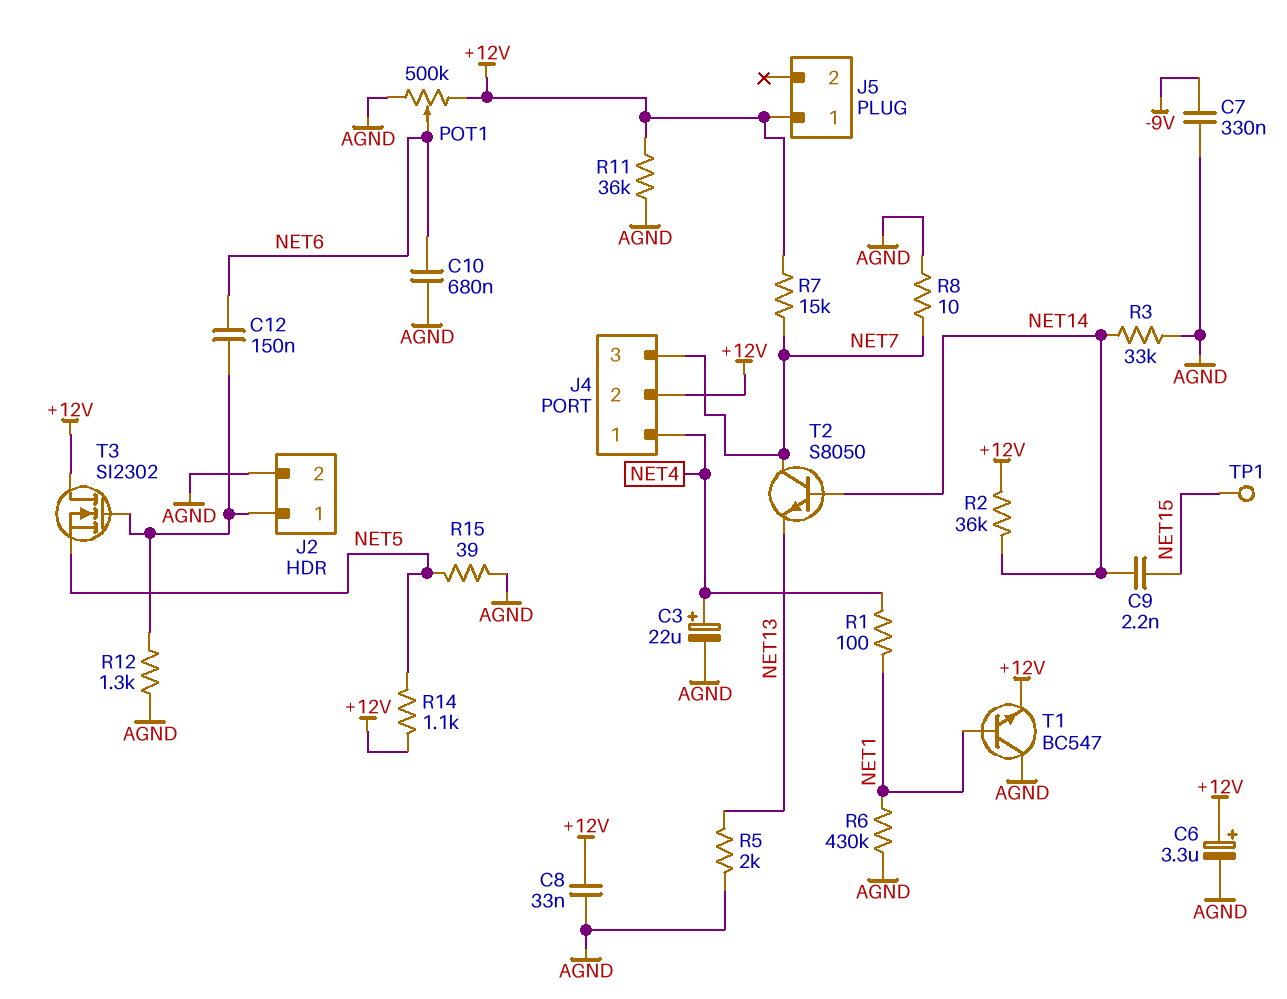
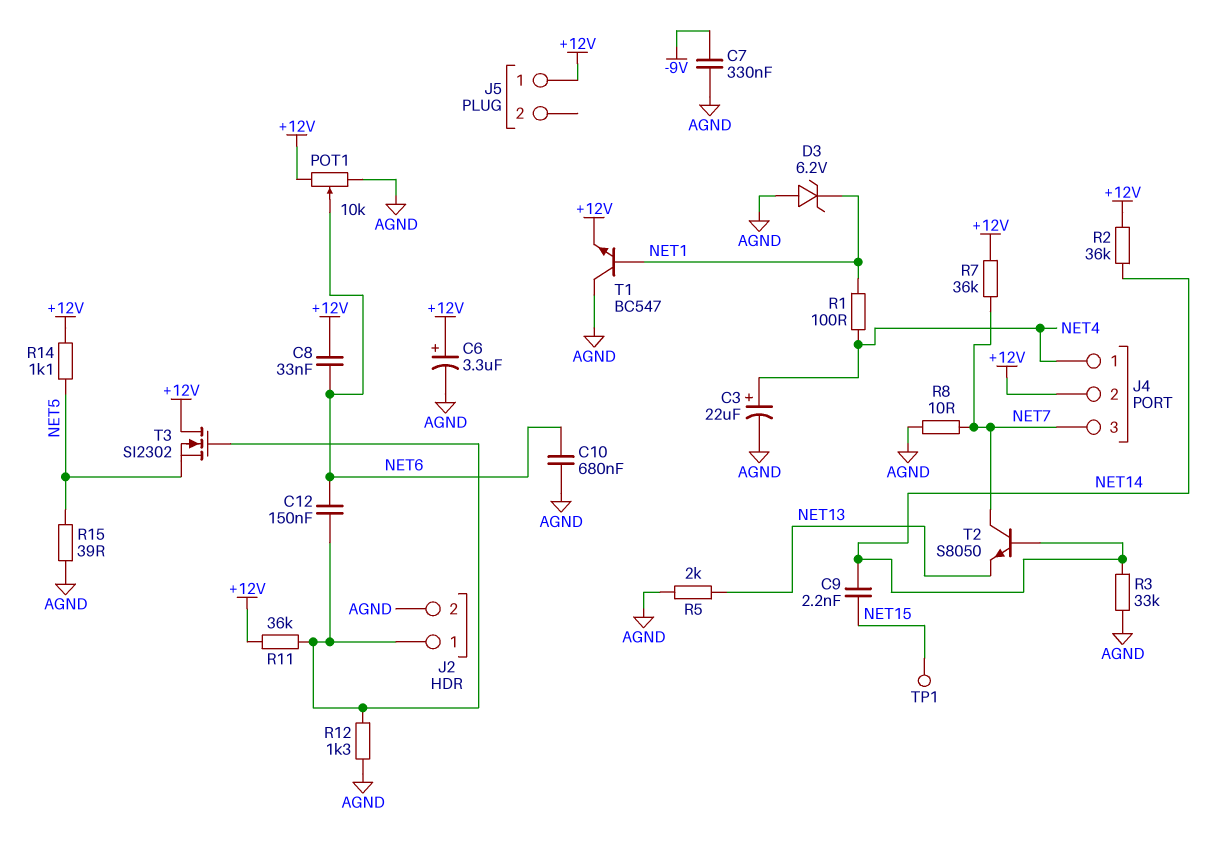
C8: 33nF (+12V, AGND) -> 33nF (+12V, NET6)
D3: none -> zener 6.2V (A AGND, K NET1)
POT1: 500k (+12V, AGND, wiper NET6) -> 10k (+12V, AGND, wiper NET6)
R6: 430k (AGND, NET1) -> none
R7: 15k (+12V, NET7) -> 36k (+12V, NET7)
R11: 36k (+12V, AGND) -> 36k (+12V, J2/1)

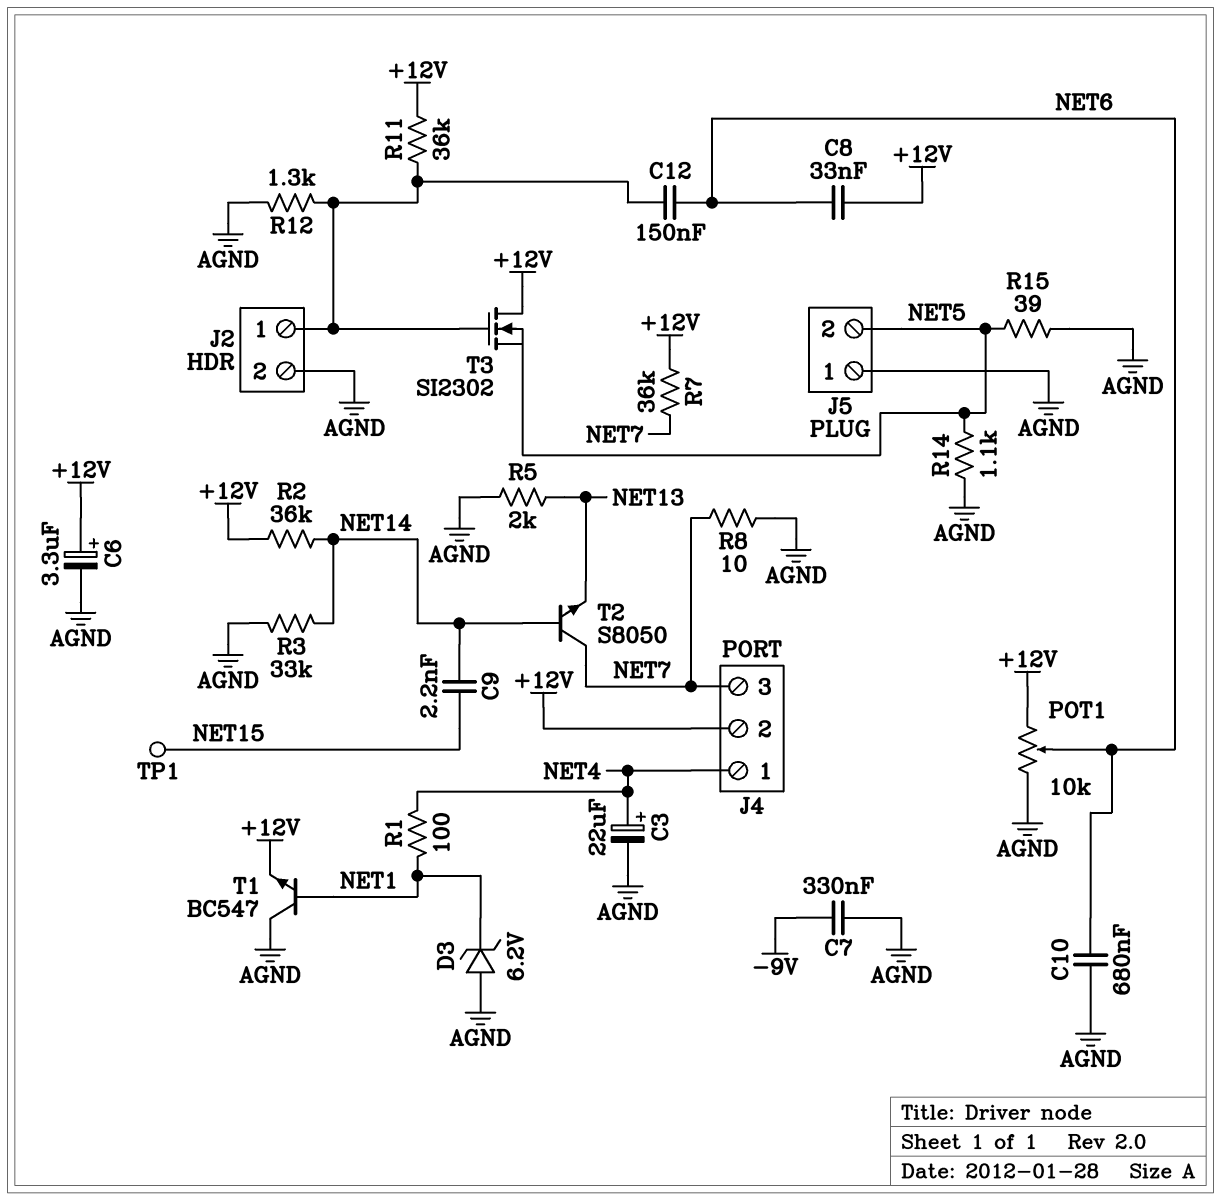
J5 pin 1: +12V -> AGND
J5 pin 2: none -> NET5
R14: 1.1k (+12V, NET5) -> 1.1k (AGND, NET5)

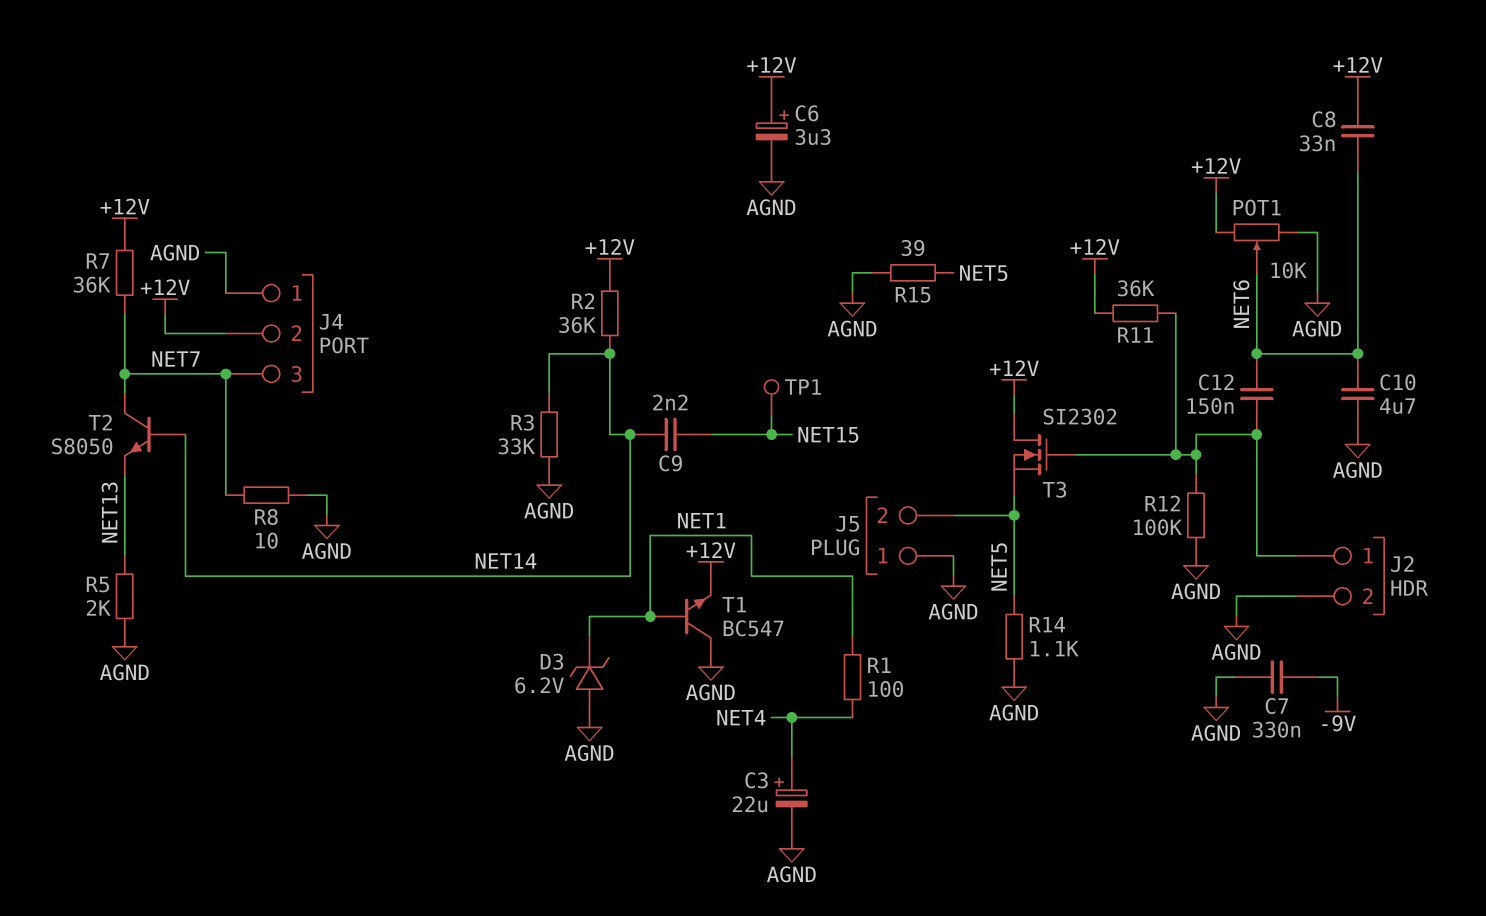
C10: 680nF (AGND, NET6) -> 4.7uF (AGND, NET6)
J4 pin 1: NET4 -> AGND
R12: 1.3k (AGND, J2/1) -> 100k (AGND, J2/1)

